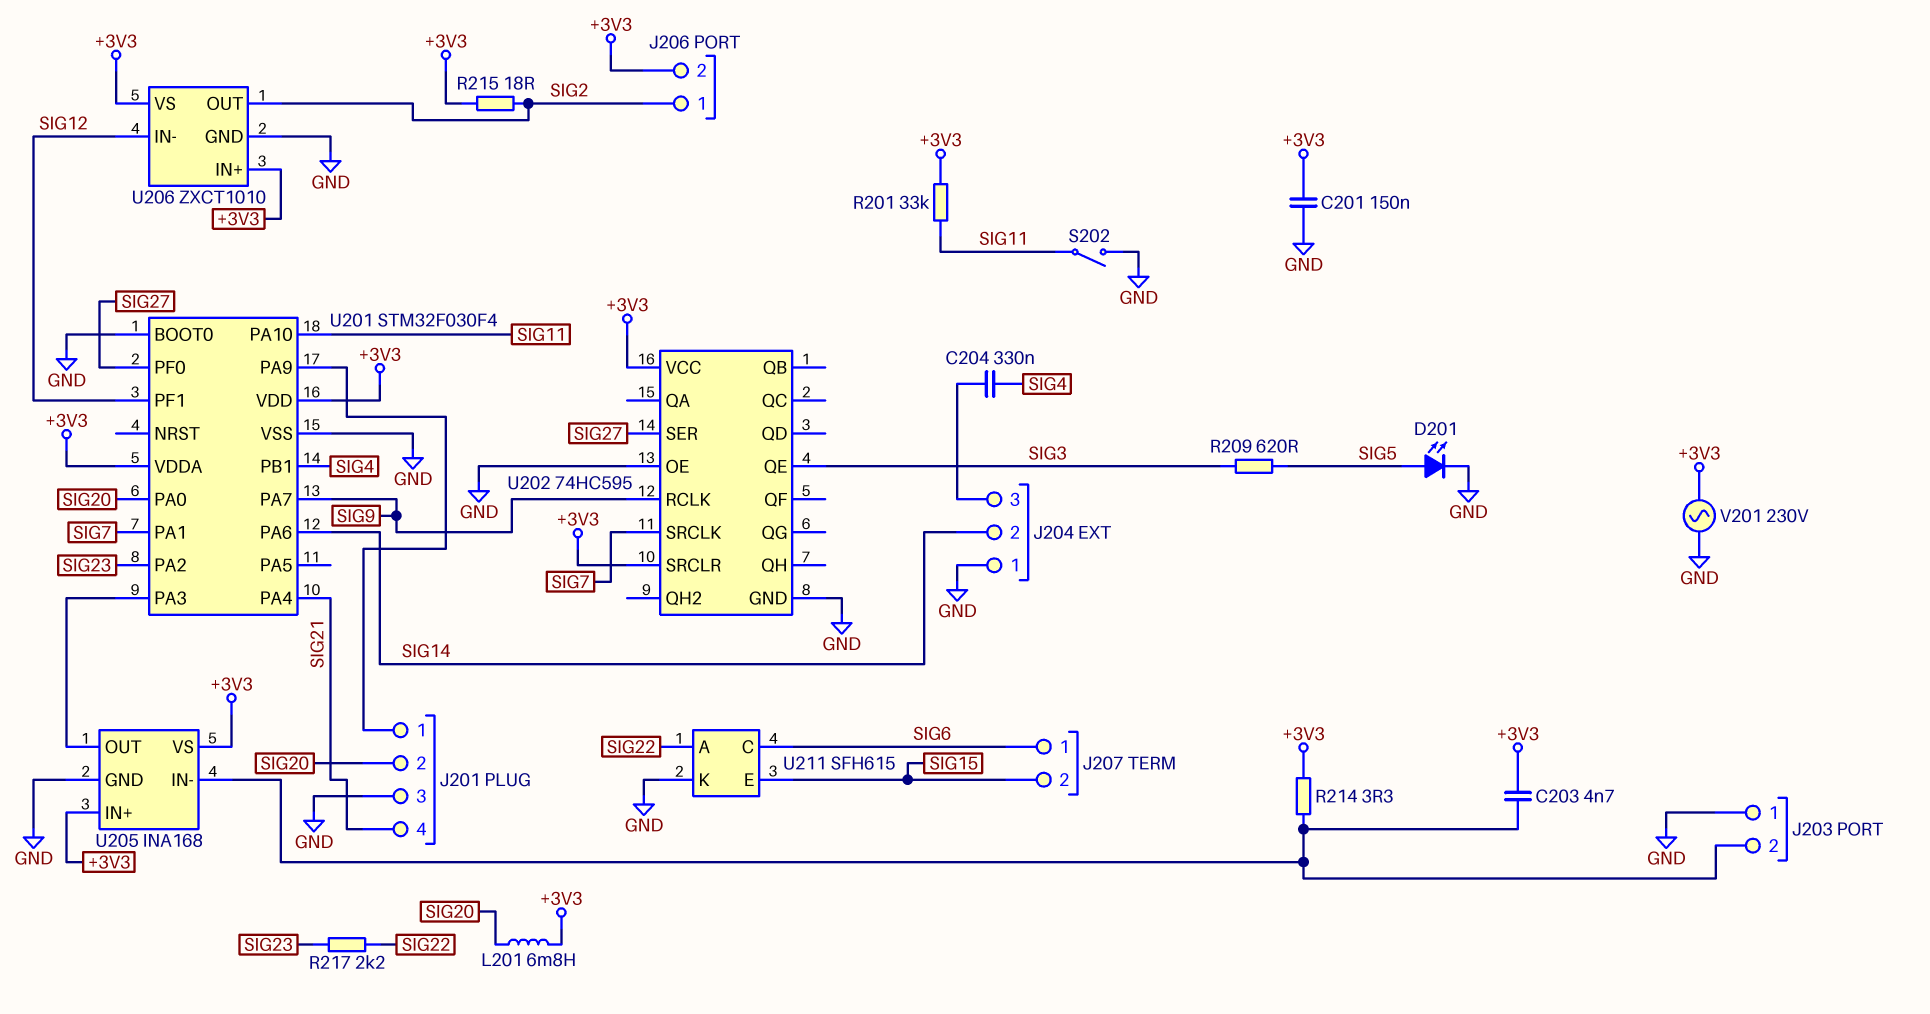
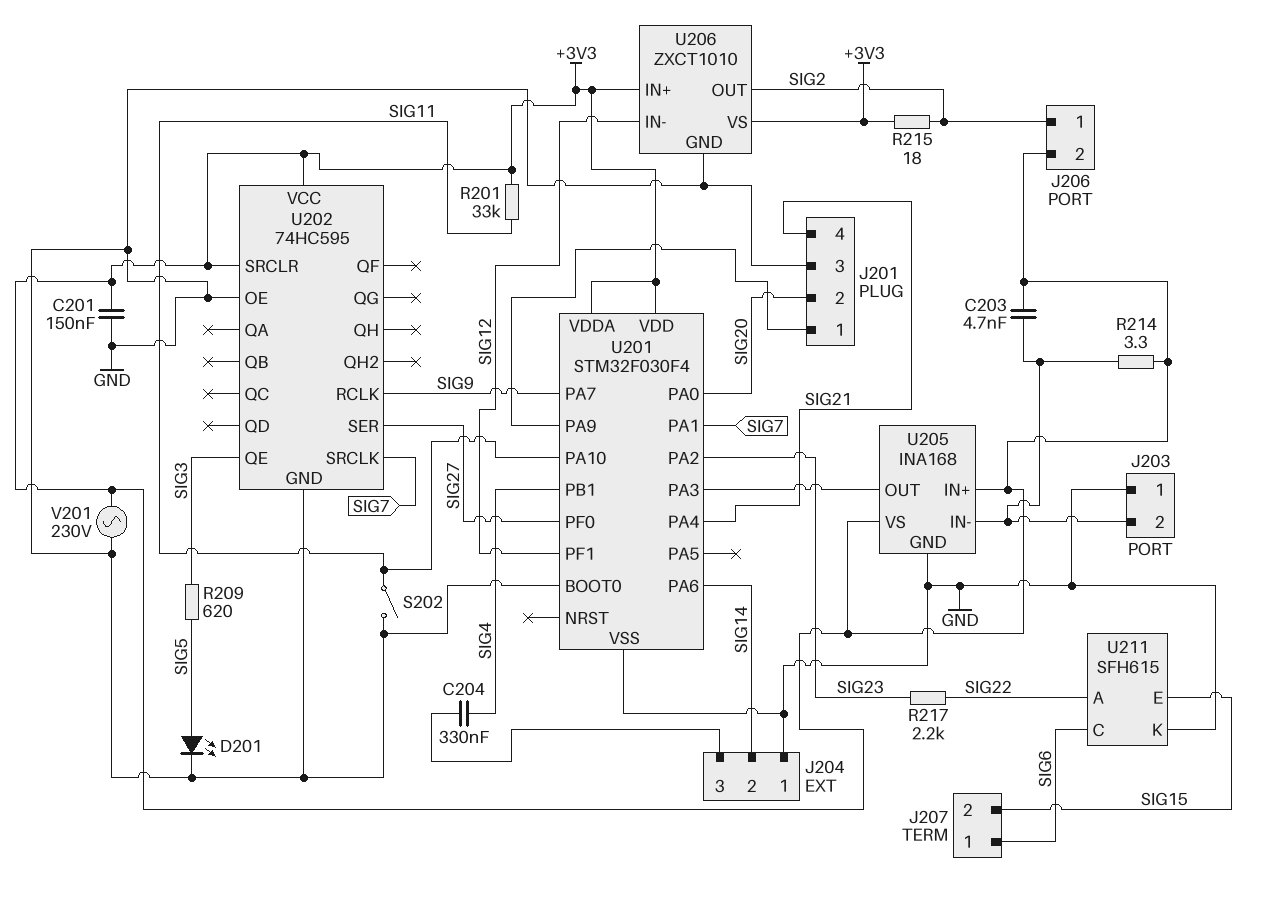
L201: 6.8mH (+3V3, SIG20) -> none

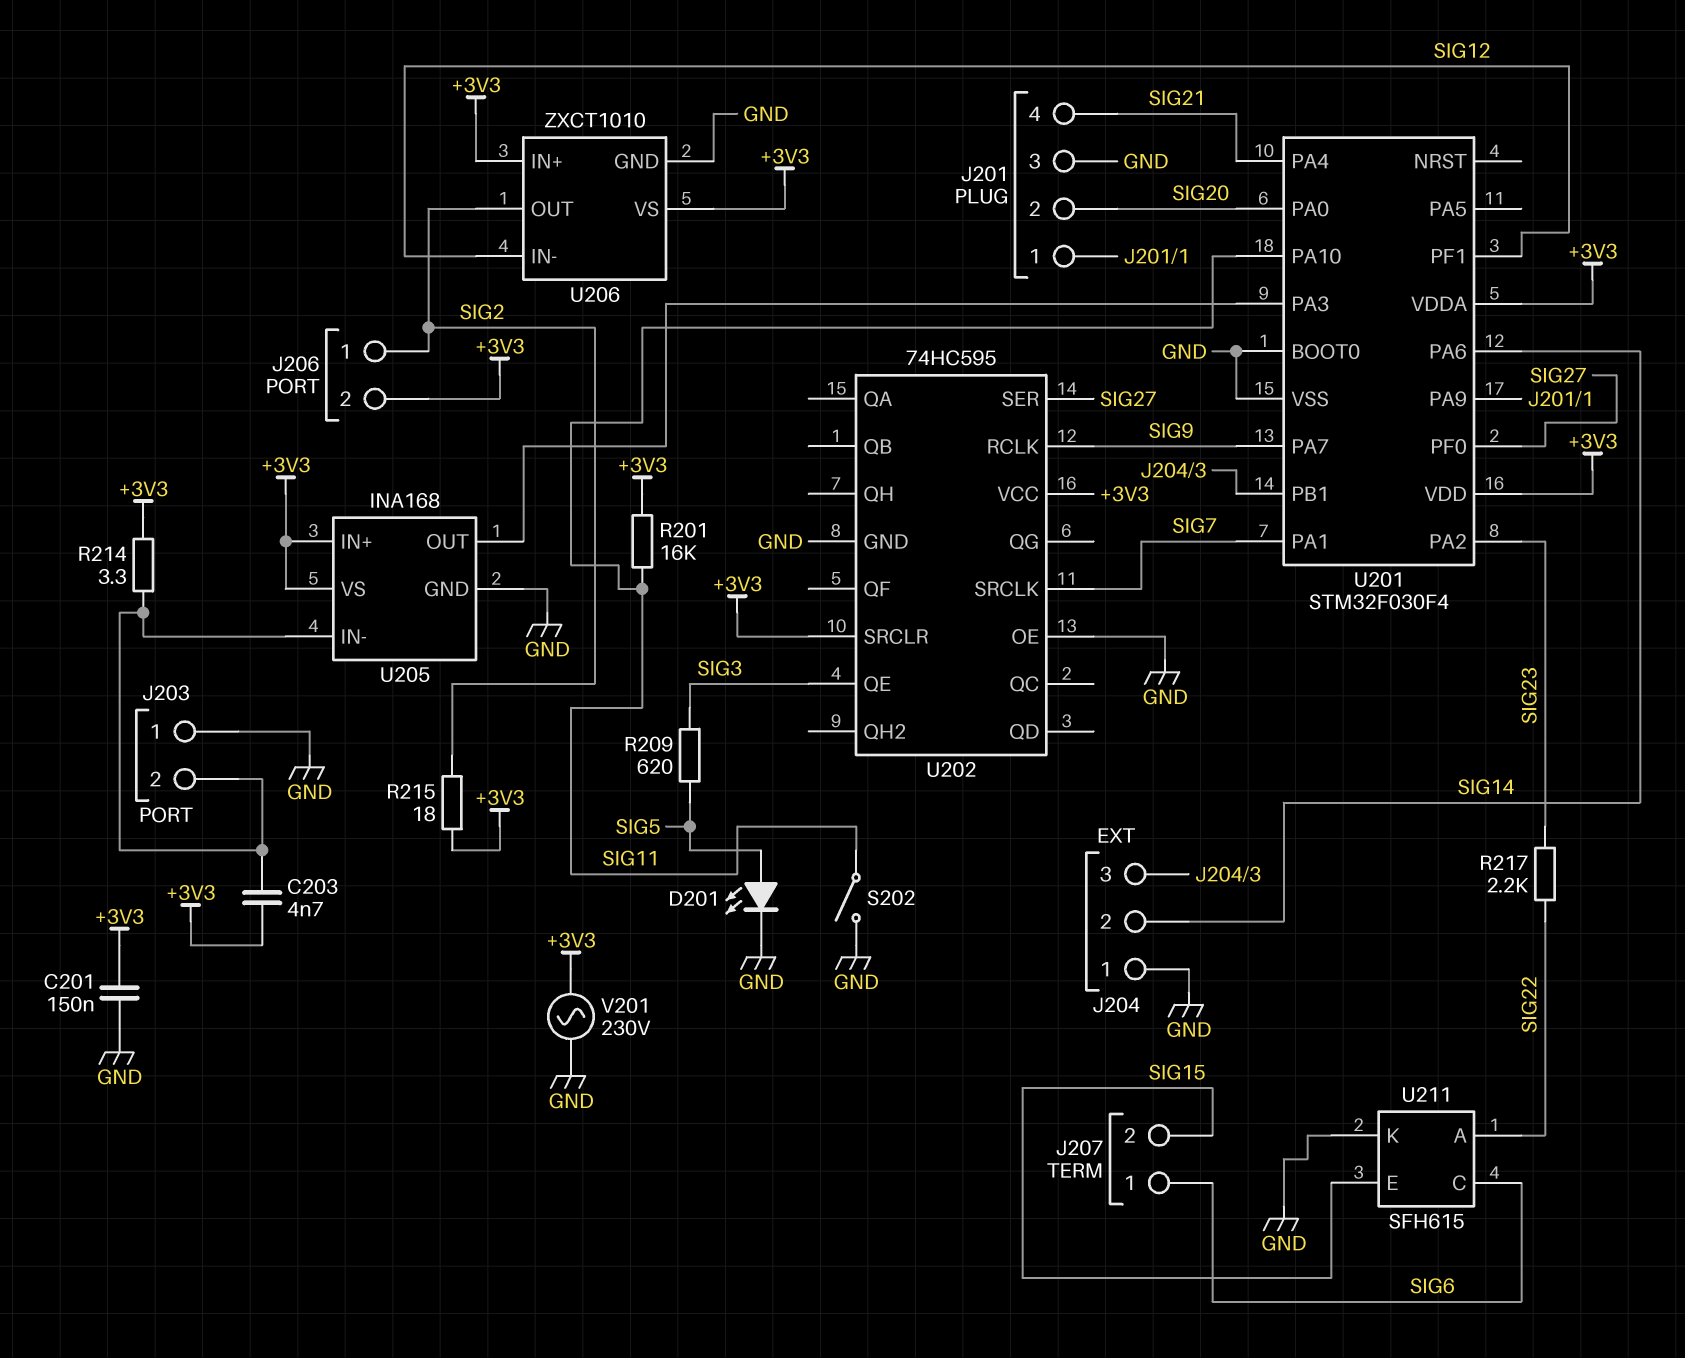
C204: 330nF (J204/3, SIG4) -> none
R201: 33k (+3V3, SIG11) -> 16k (+3V3, SIG11)
U201 pin PB1: SIG4 -> J204/3

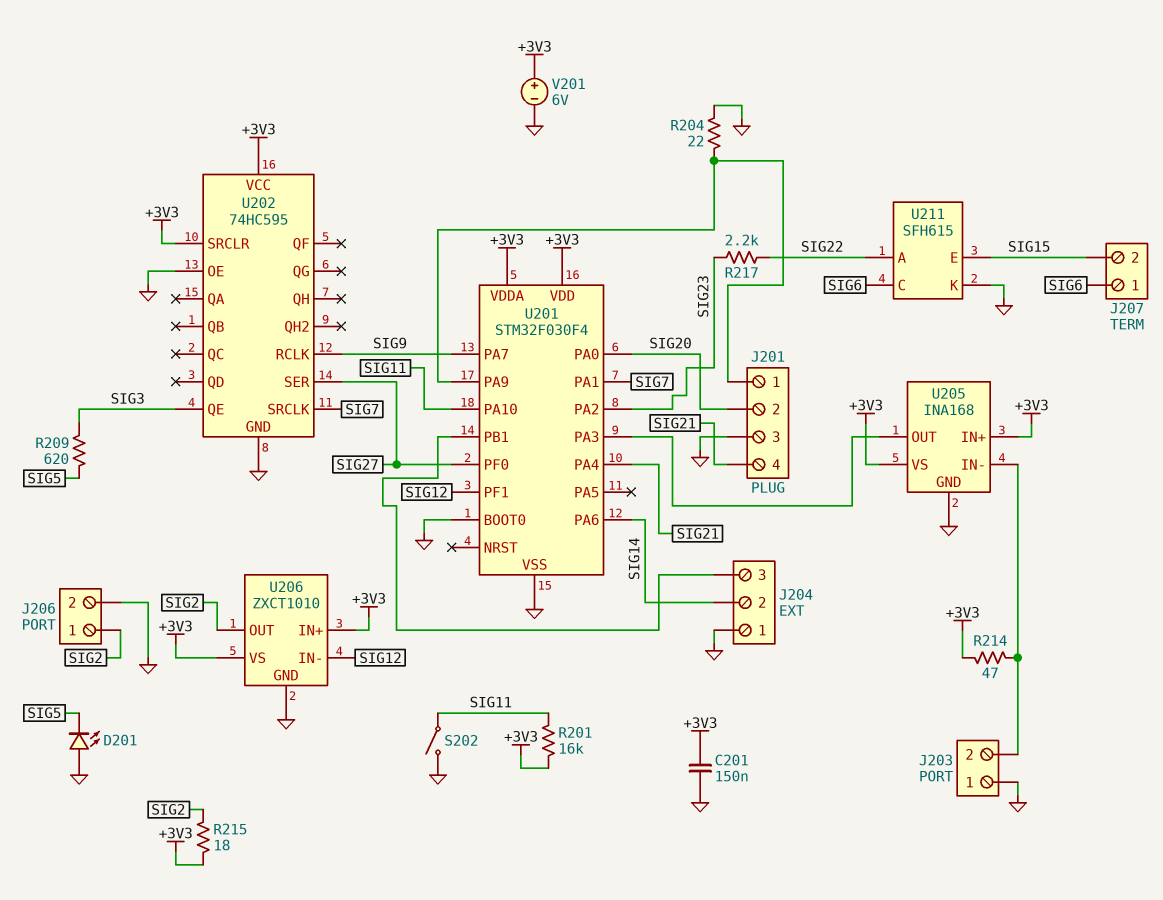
C203: 4.7nF (+3V3, J203/2) -> none
D201: LED (A SIG5, K GND) -> LED (A GND, K SIG5)
J206 pin 2: +3V3 -> GND
R204: none -> 22 (GND, J201/1)
R214: 3.3 (+3V3, J203/2) -> 47 (+3V3, J203/2)
V201: AC 230V (+3V3, GND) -> 6V (plus +3V3, minus GND)

